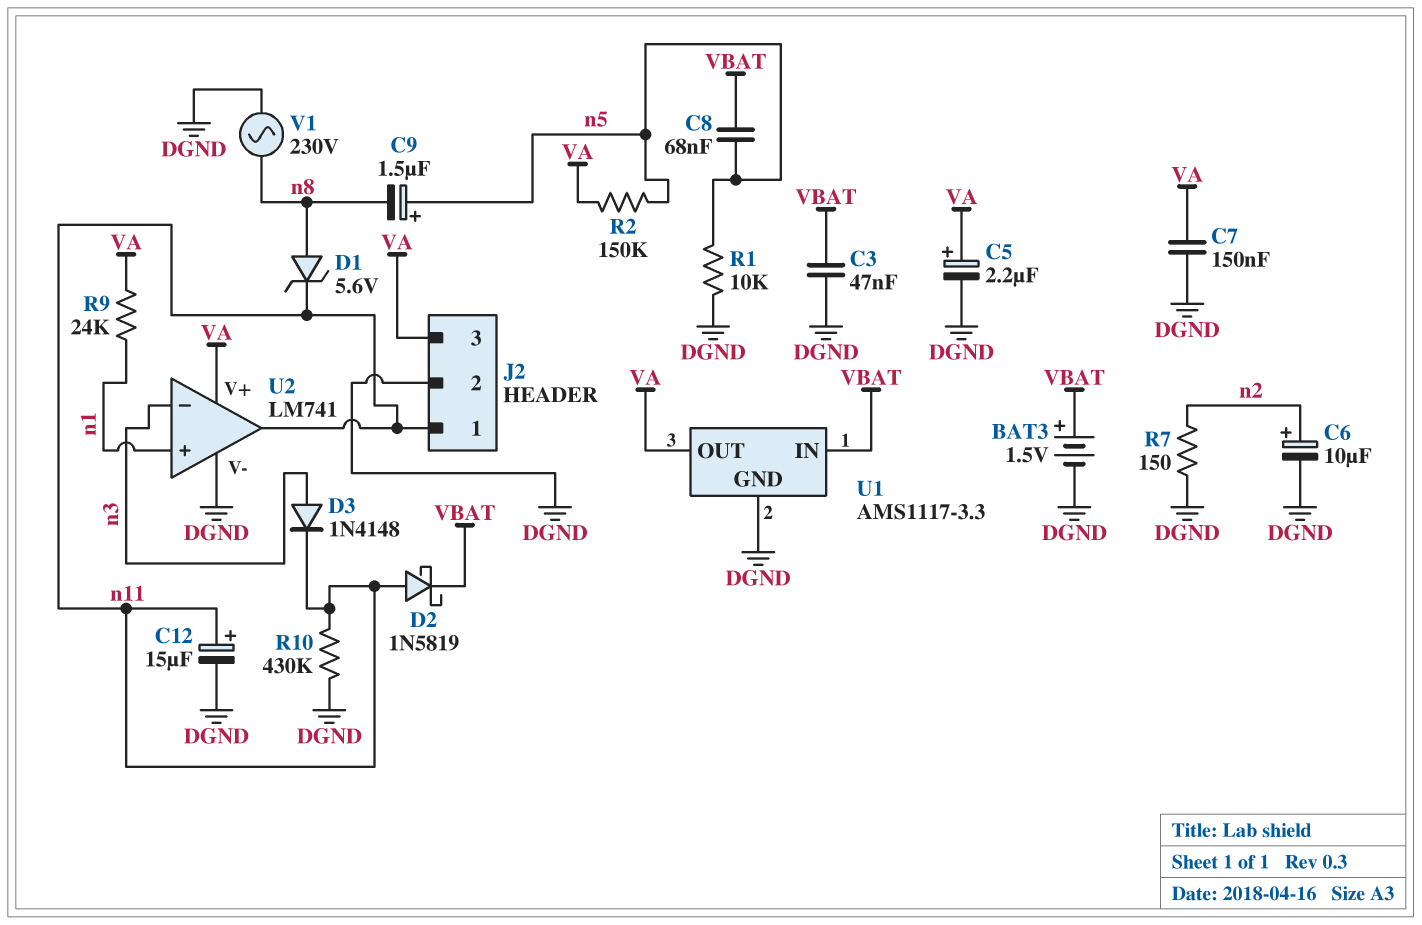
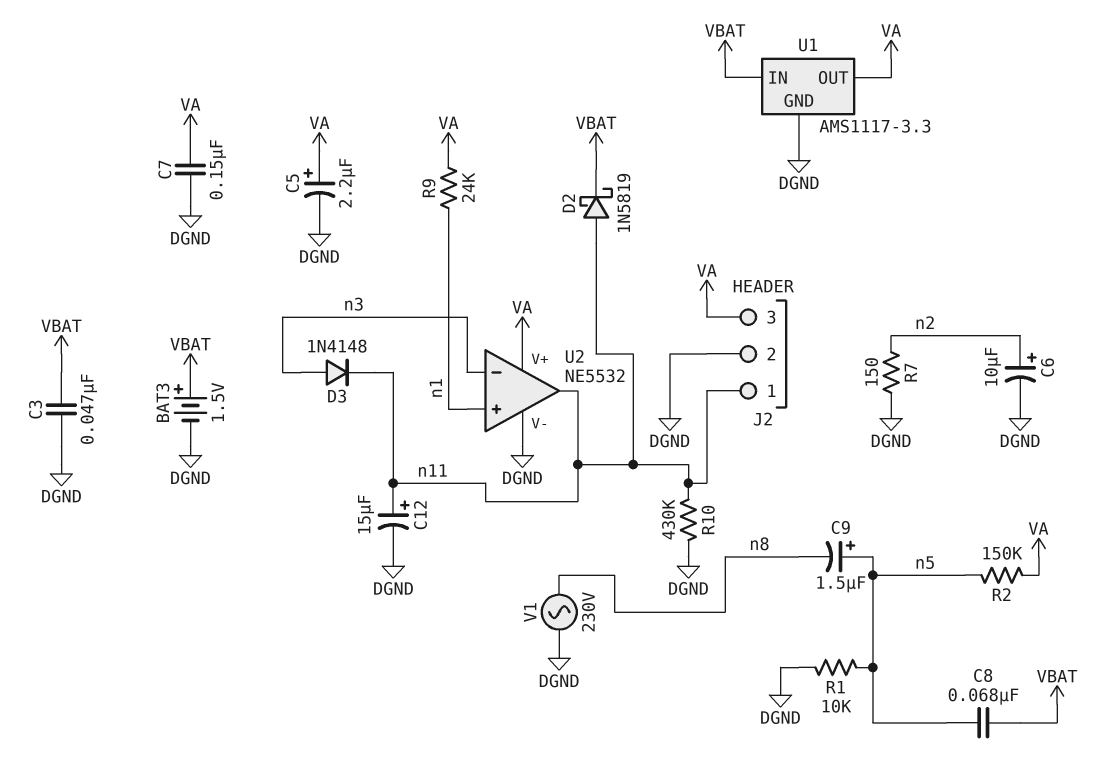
D1: zener 5.6V (A n8, K n11) -> none
U2: LM741 -> NE5532

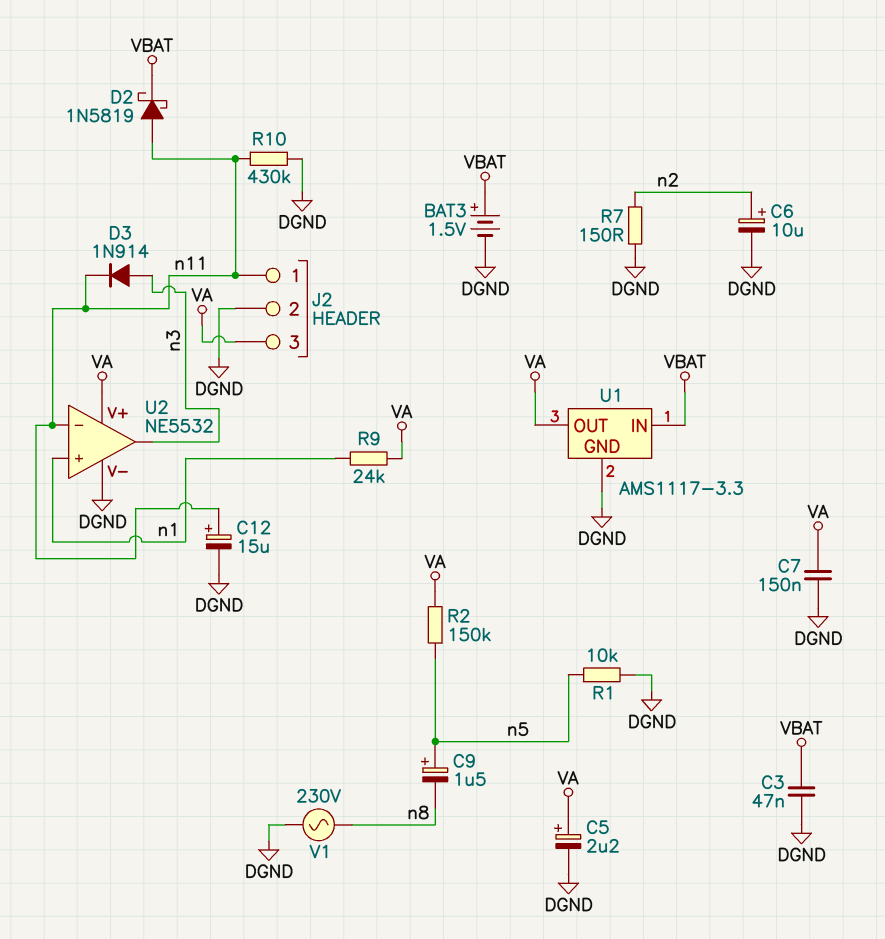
C8: 68nF (VBAT, n5) -> none
D3: diode 1N4148 (A n3, K n11) -> diode 1N914 (A n3, K n11)
U2 pin in-: n3 -> n11
U2 pin out: n11 -> n3

